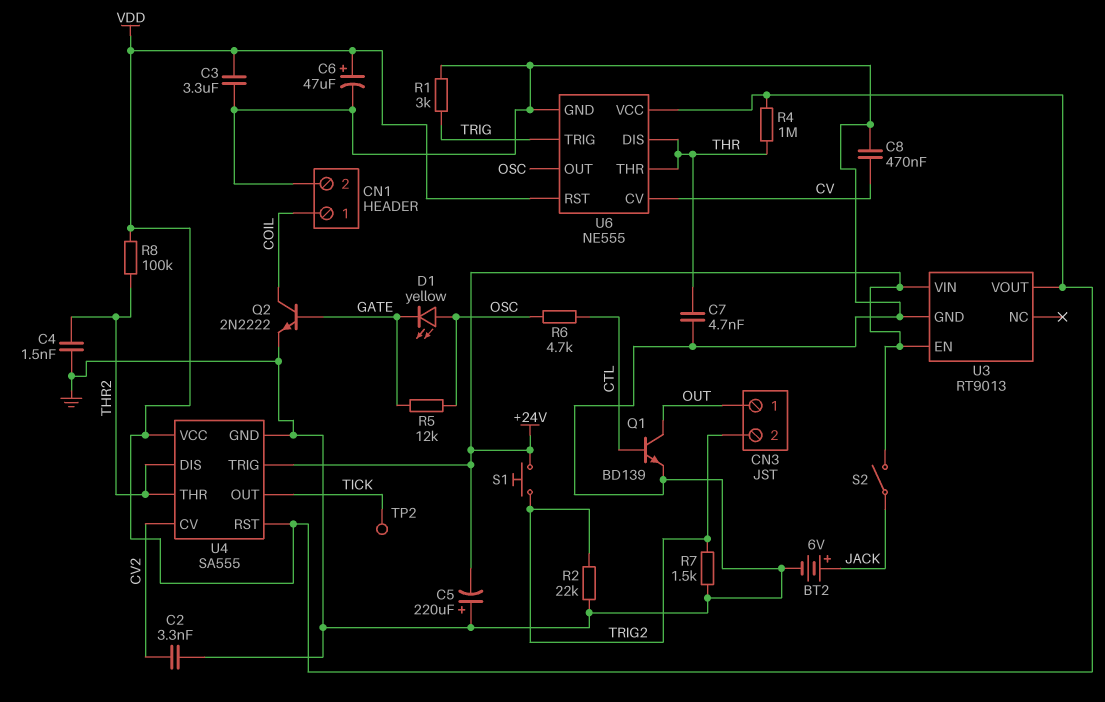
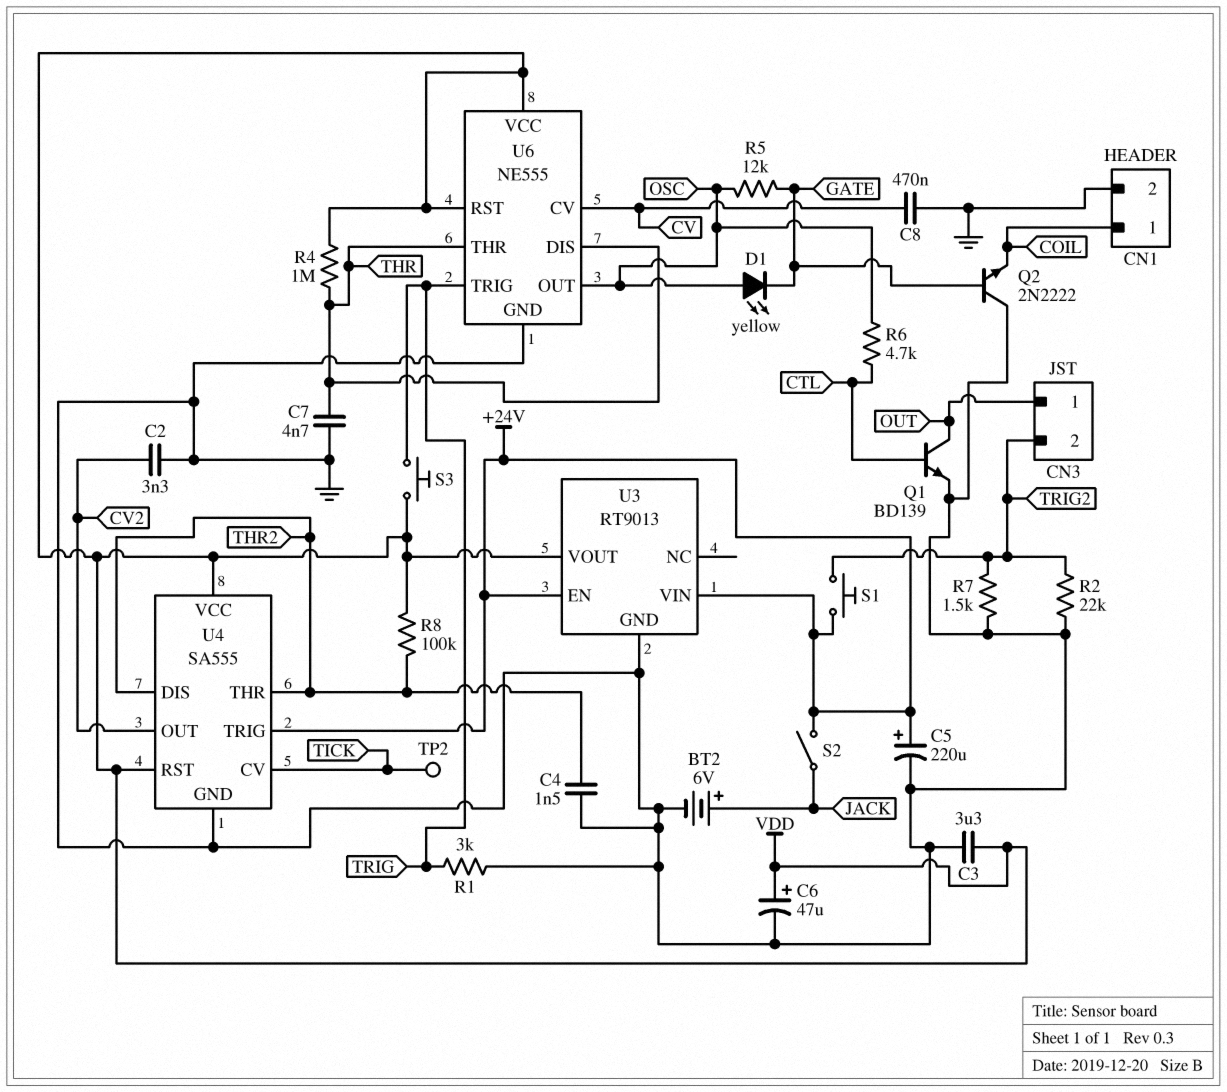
C5: 220uF (plus GND, minus +24V) -> 220uF (plus +24V, minus GND)
Q2: NPN 2N2222 (B GATE, C COIL, E GND) -> NPN 2N2222 (B GATE, C GND, E COIL)
S3: none -> button (TRIG, VDD)
U4 pin CV: CV2 -> TICK
U4 pin OUT: TICK -> CV2

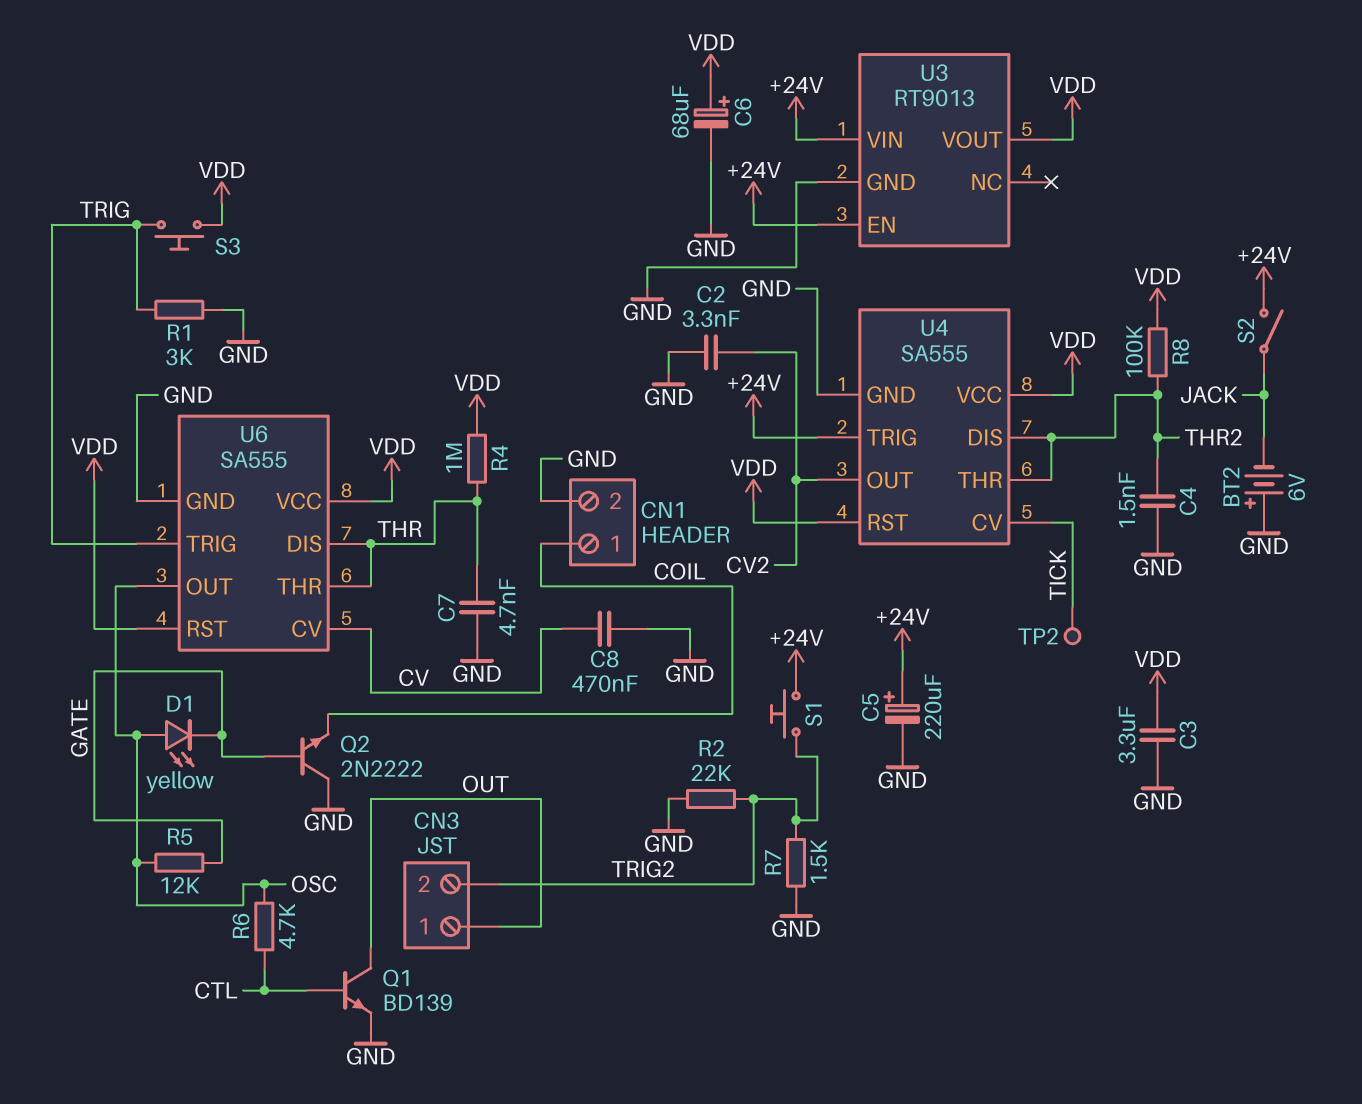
BT2: 6V (plus JACK, minus GND) -> 6V (plus GND, minus JACK)
C6: 47uF (plus VDD, minus GND) -> 68uF (plus VDD, minus GND)
U6: NE555 -> SA555

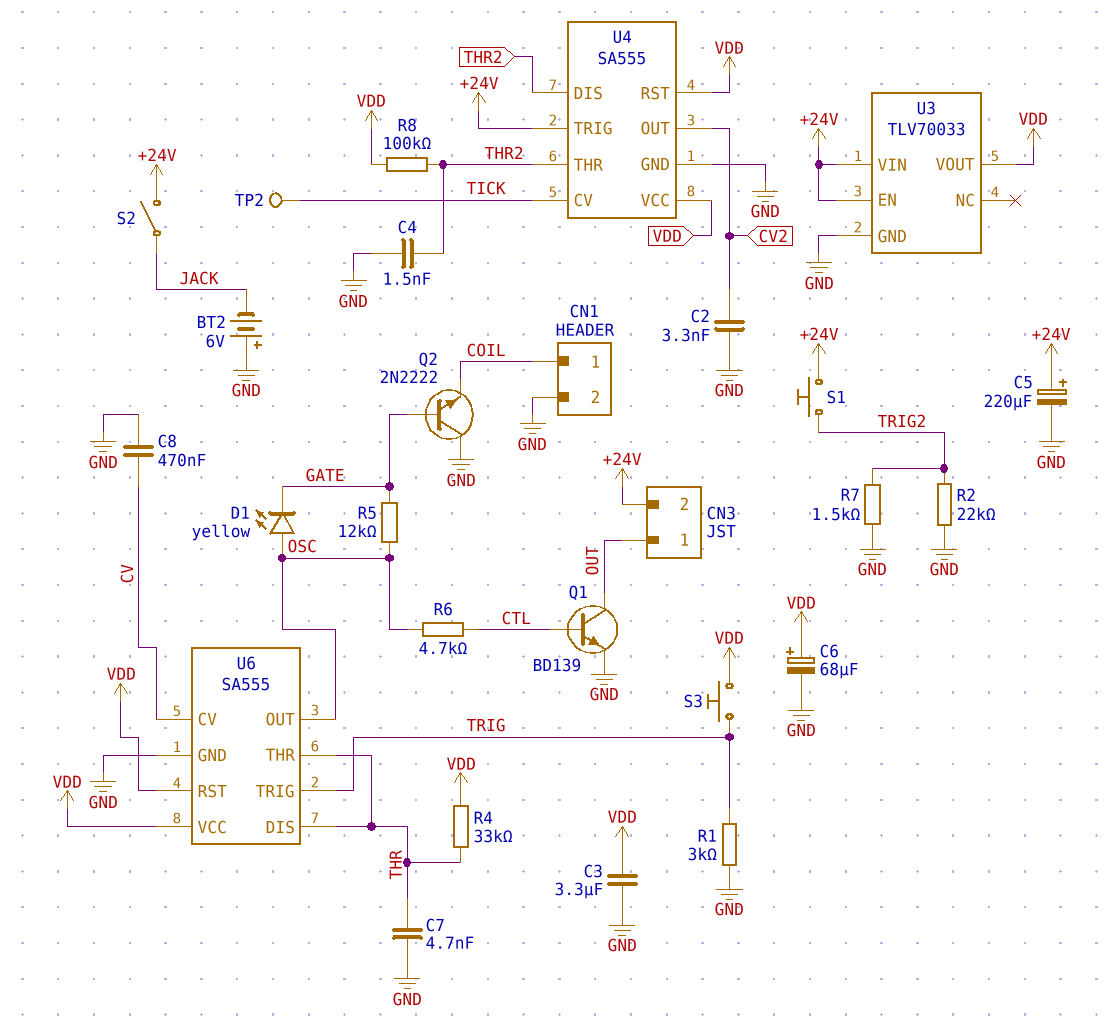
CN3 pin 2: TRIG2 -> +24V
R4: 1M (THR, VDD) -> 33k (THR, VDD)
U3: RT9013 -> TLV70033

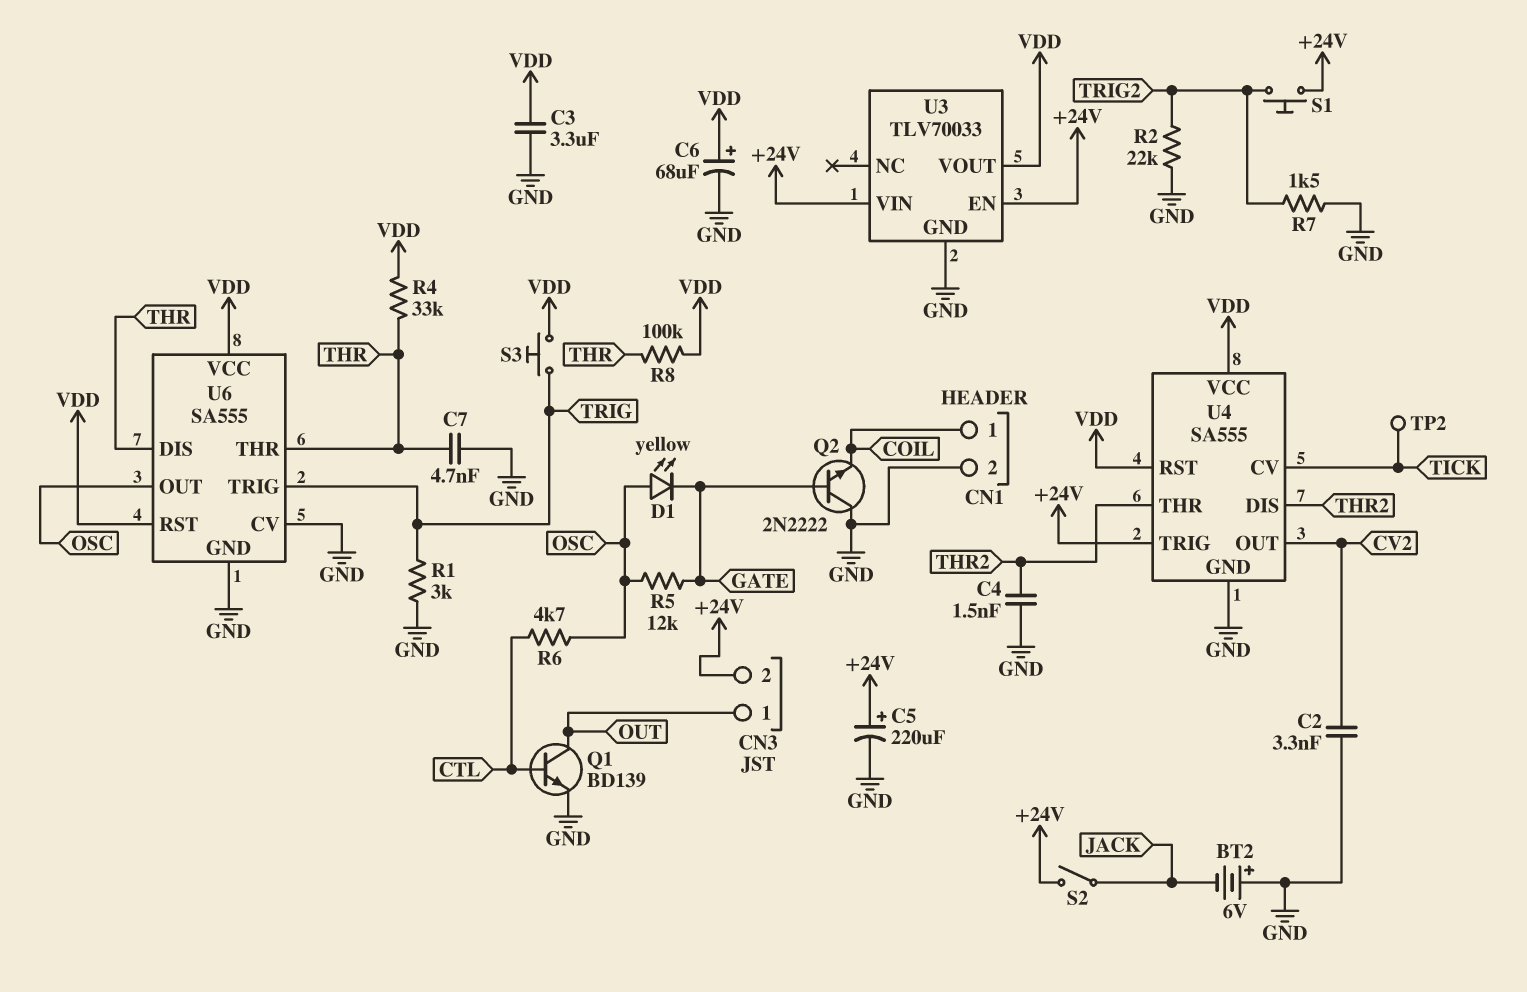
C8: 470nF (CV, GND) -> none
R8: 100k (THR2, VDD) -> 100k (THR, VDD)
U6 pin CV: CV -> GND

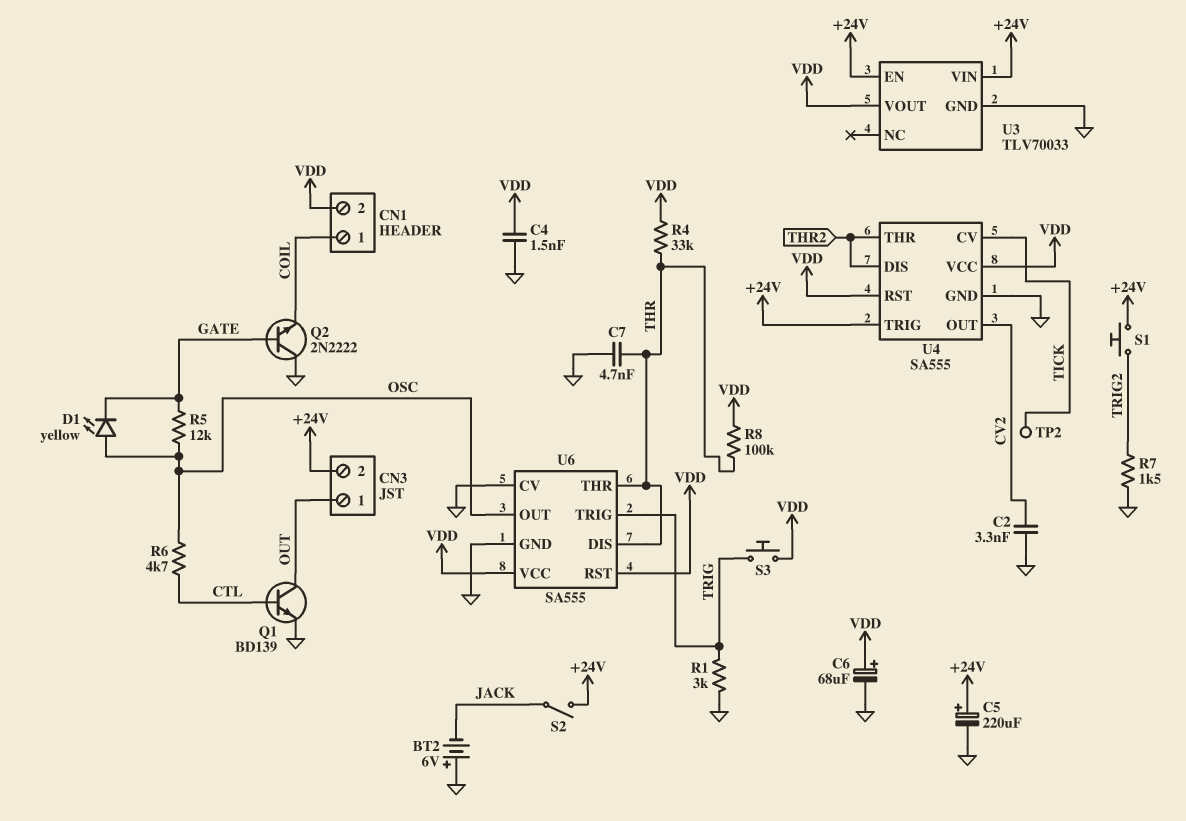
C3: 3.3uF (GND, VDD) -> none
C4: 1.5nF (GND, THR2) -> 1.5nF (GND, VDD)
CN1 pin 2: GND -> VDD
R2: 22k (GND, TRIG2) -> none

